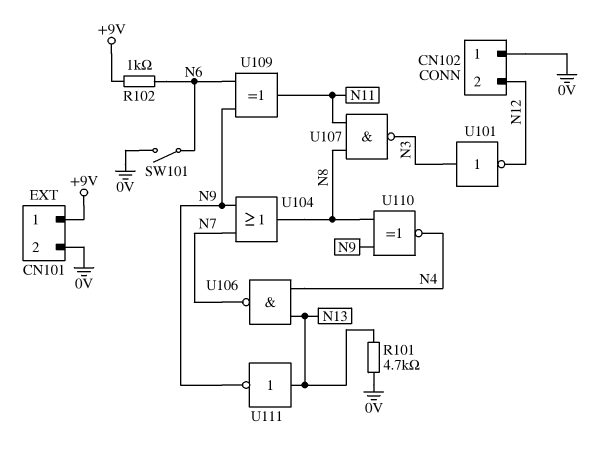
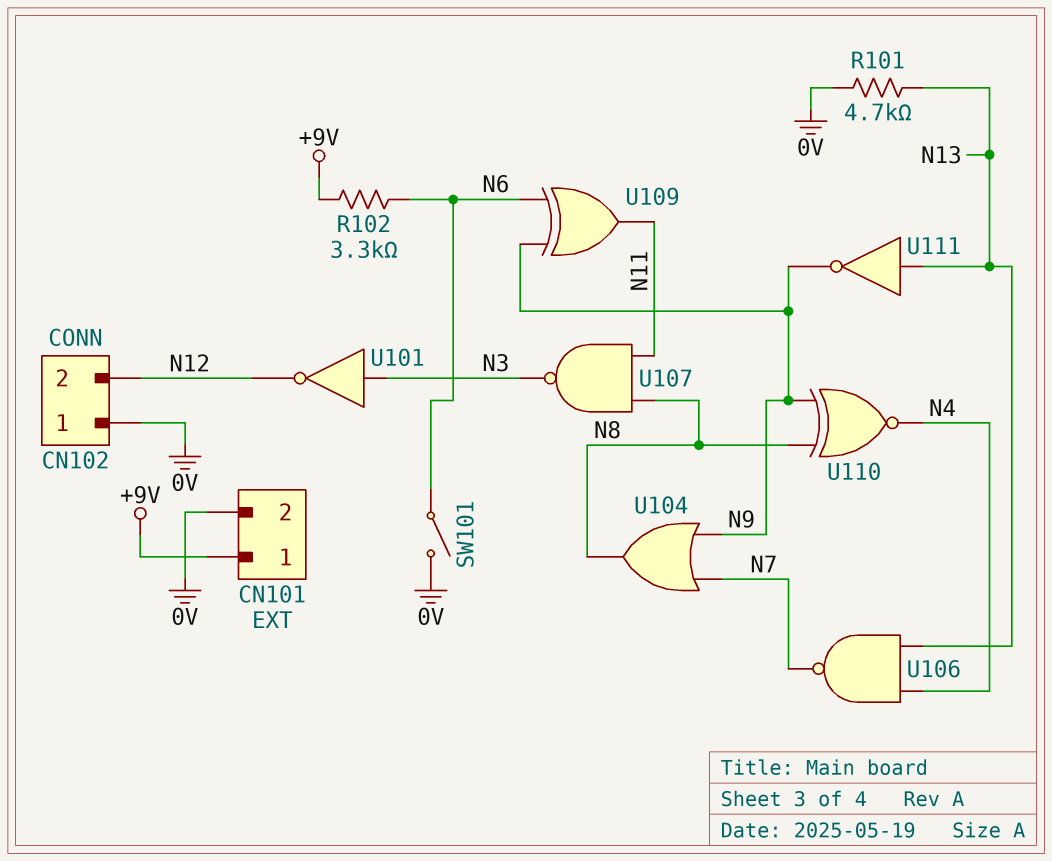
R102: 1k (+9V, N6) -> 3.3k (+9V, N6)

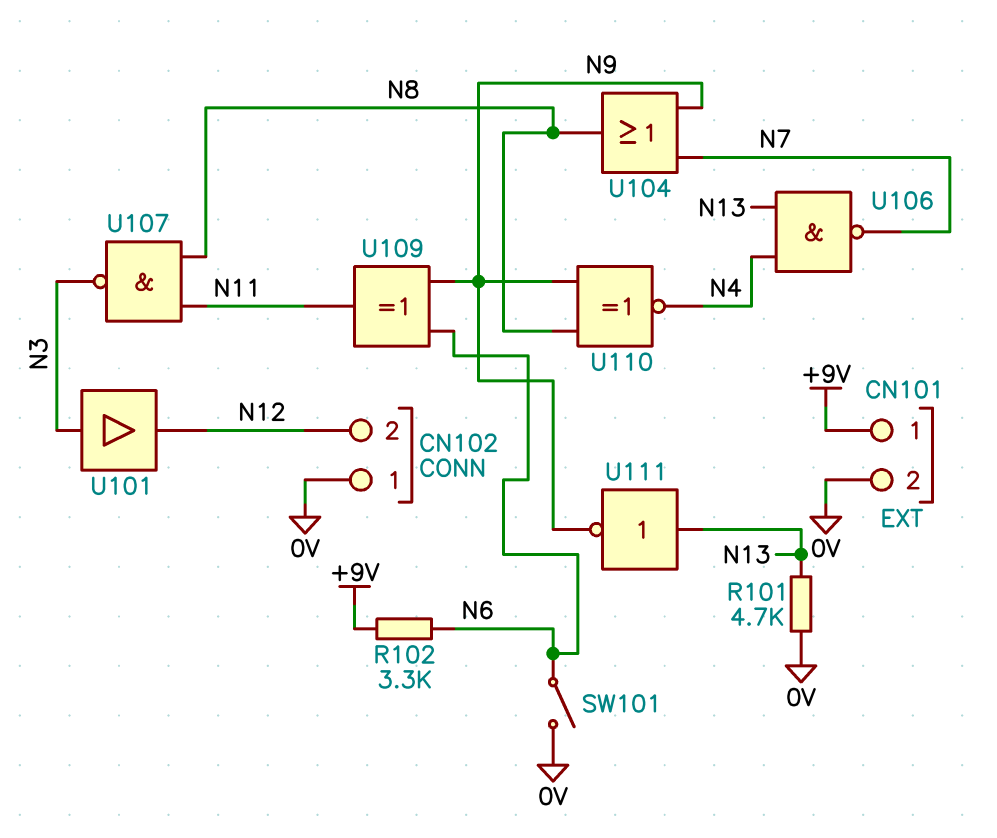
U101: NOT (in N3, out N12) -> buffer (in N3, out N12)

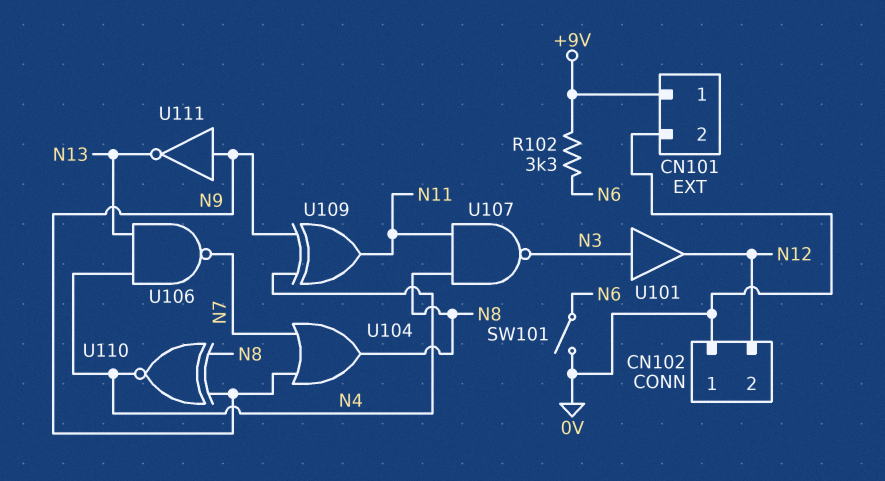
R101: 4.7k (0V, N13) -> none
U109: XOR (in N6, in N9, out N11) -> XOR (in N4, in N9, out N11)
U111: NOT (in N13, out N9) -> NOT (in N9, out N13)

